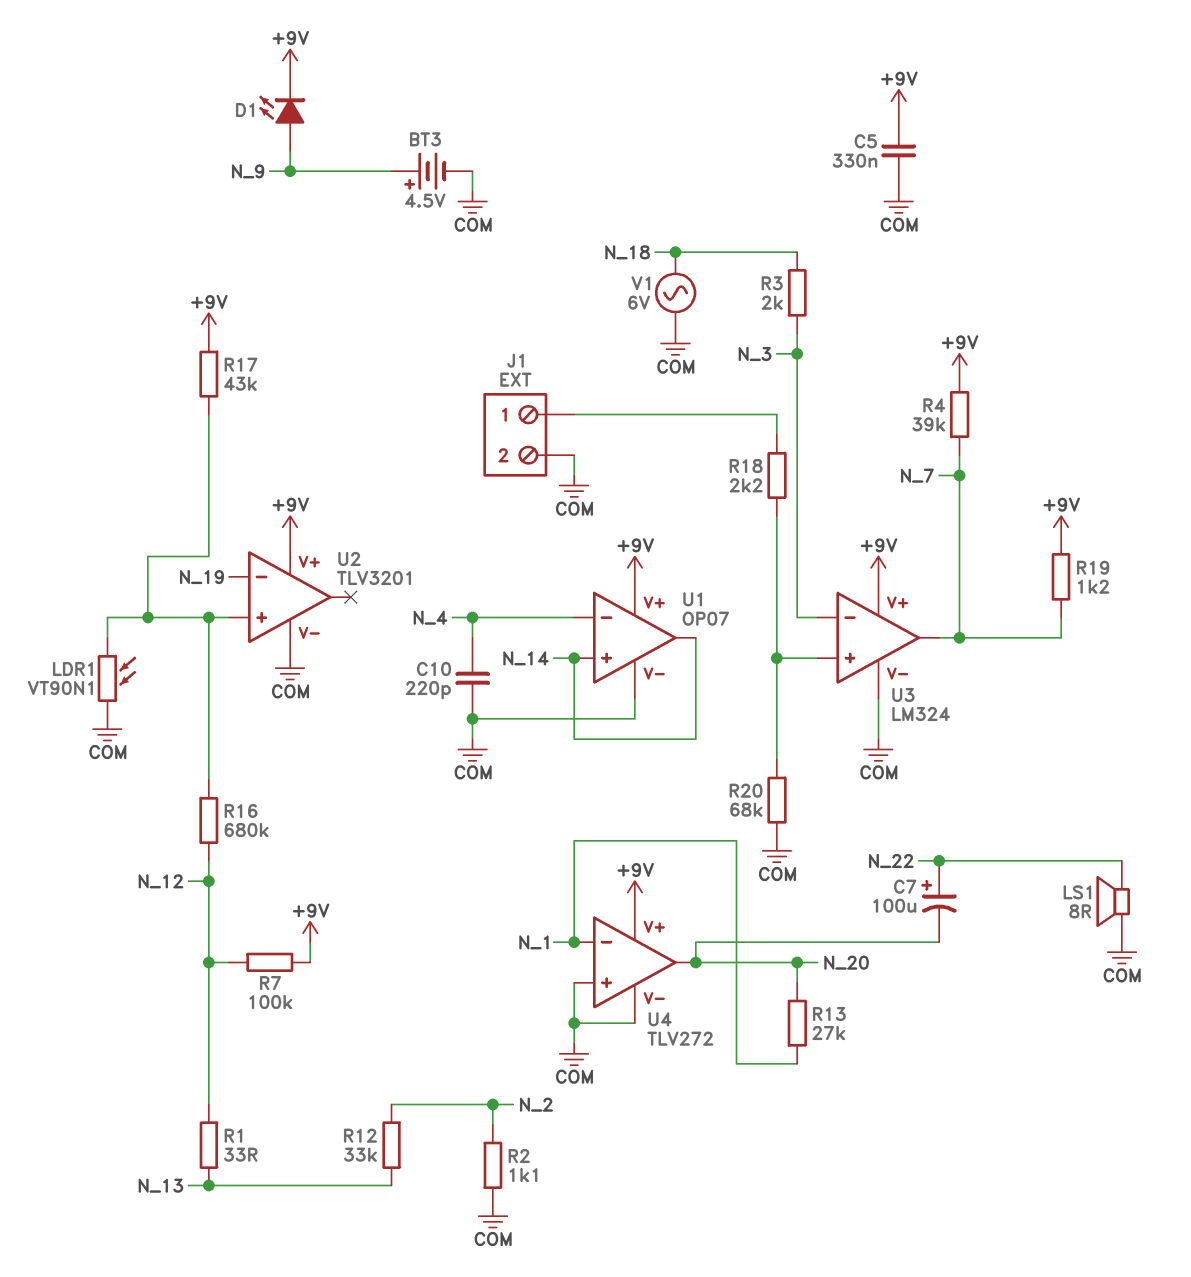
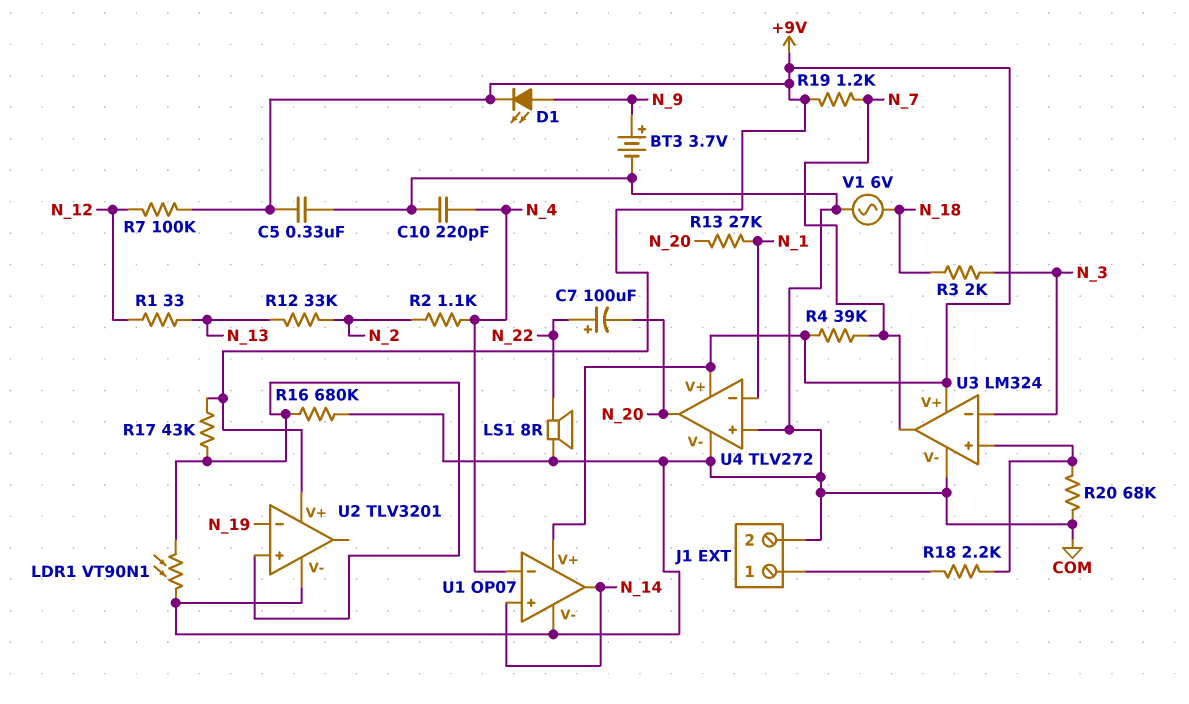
BT3: 4.5V (plus N_9, minus COM) -> 3.7V (plus N_9, minus COM)
R2: 1.1k (COM, N_2) -> 1.1k (N_2, N_4)
R16: 680k (N_12, U2/in+) -> 680k (COM, U2/in+)

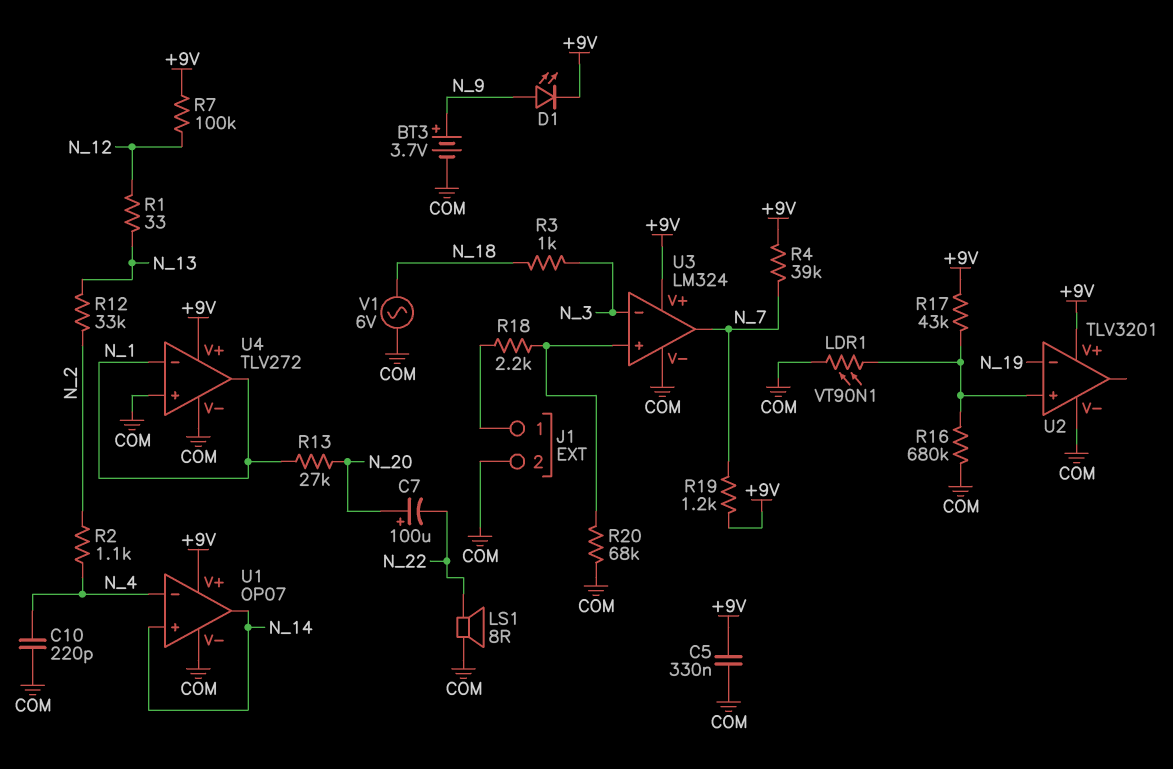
C7: 100uF (plus N_22, minus N_20) -> 100uF (plus N_20, minus N_22)
R3: 2k (N_3, N_18) -> 1k (N_3, N_18)
U4 pin out: N_20 -> N_1

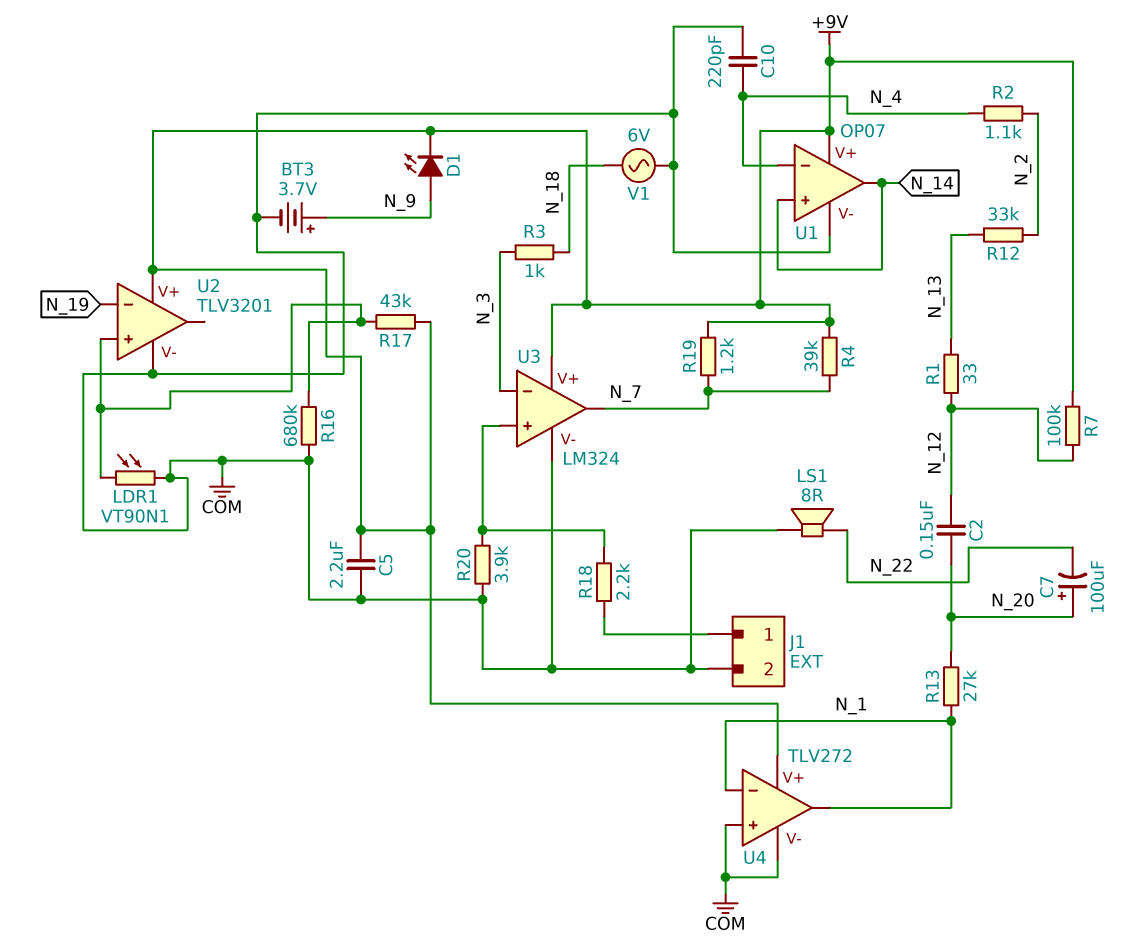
C2: none -> 150nF (N_12, N_20)
C5: 330nF (+9V, COM) -> 2.2uF (+9V, COM)
R20: 68k (COM, U3/in+) -> 3.9k (COM, U3/in+)

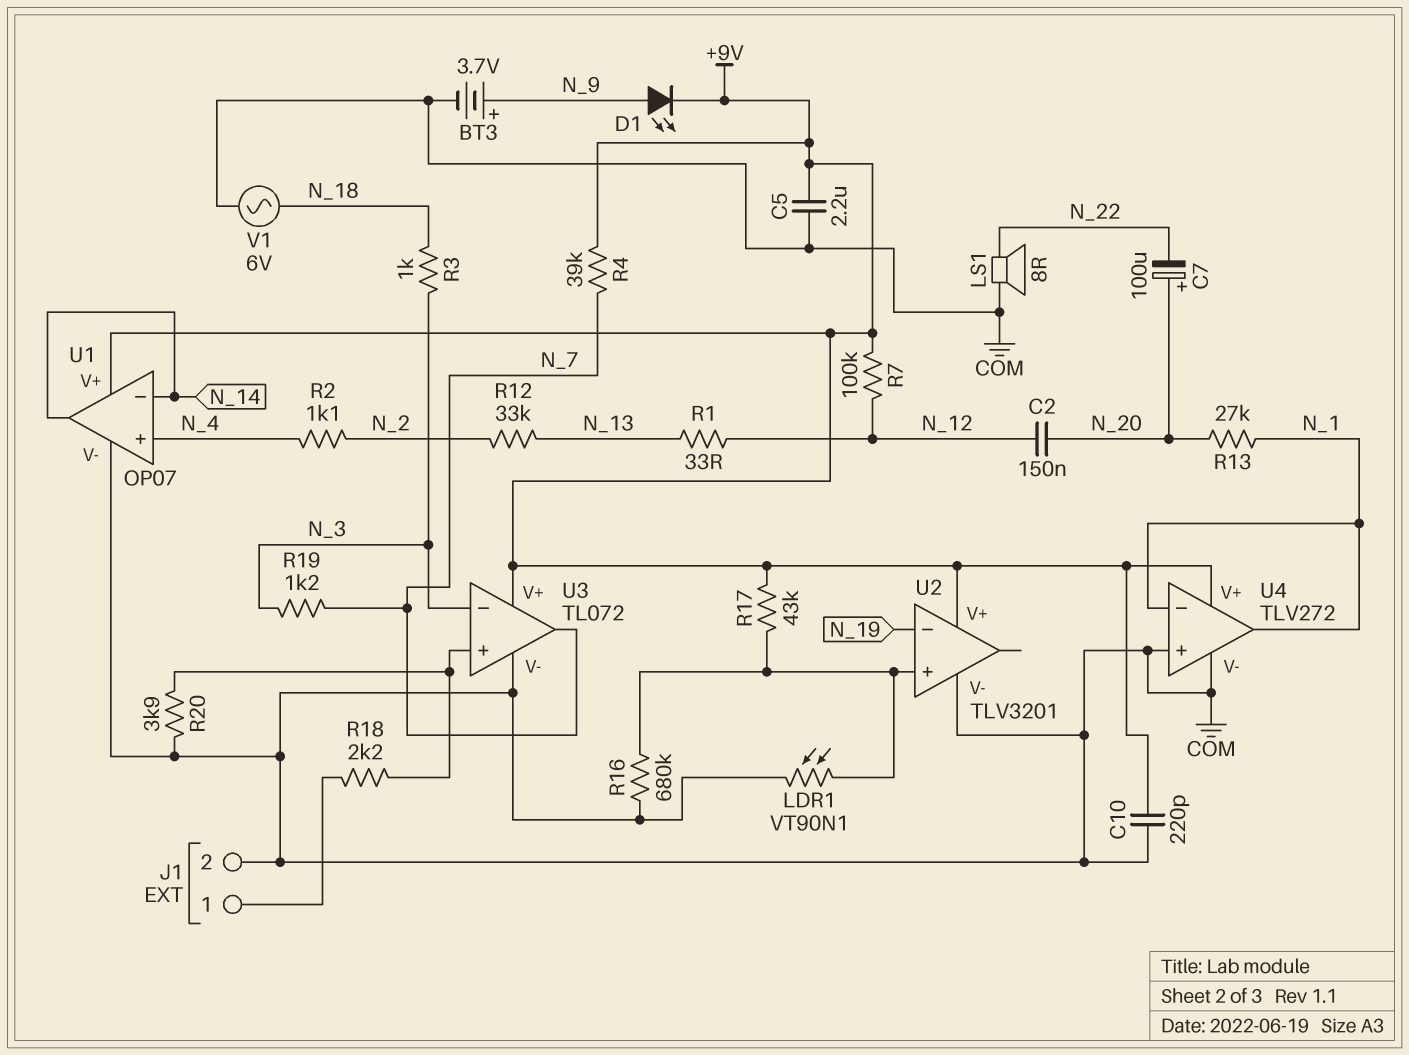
C10: 220pF (COM, N_4) -> 220pF (+9V, COM)
R19: 1.2k (+9V, N_7) -> 1.2k (N_3, N_7)
U1 pin in+: N_14 -> N_4
U1 pin in-: N_4 -> N_14
U3: LM324 -> TL072

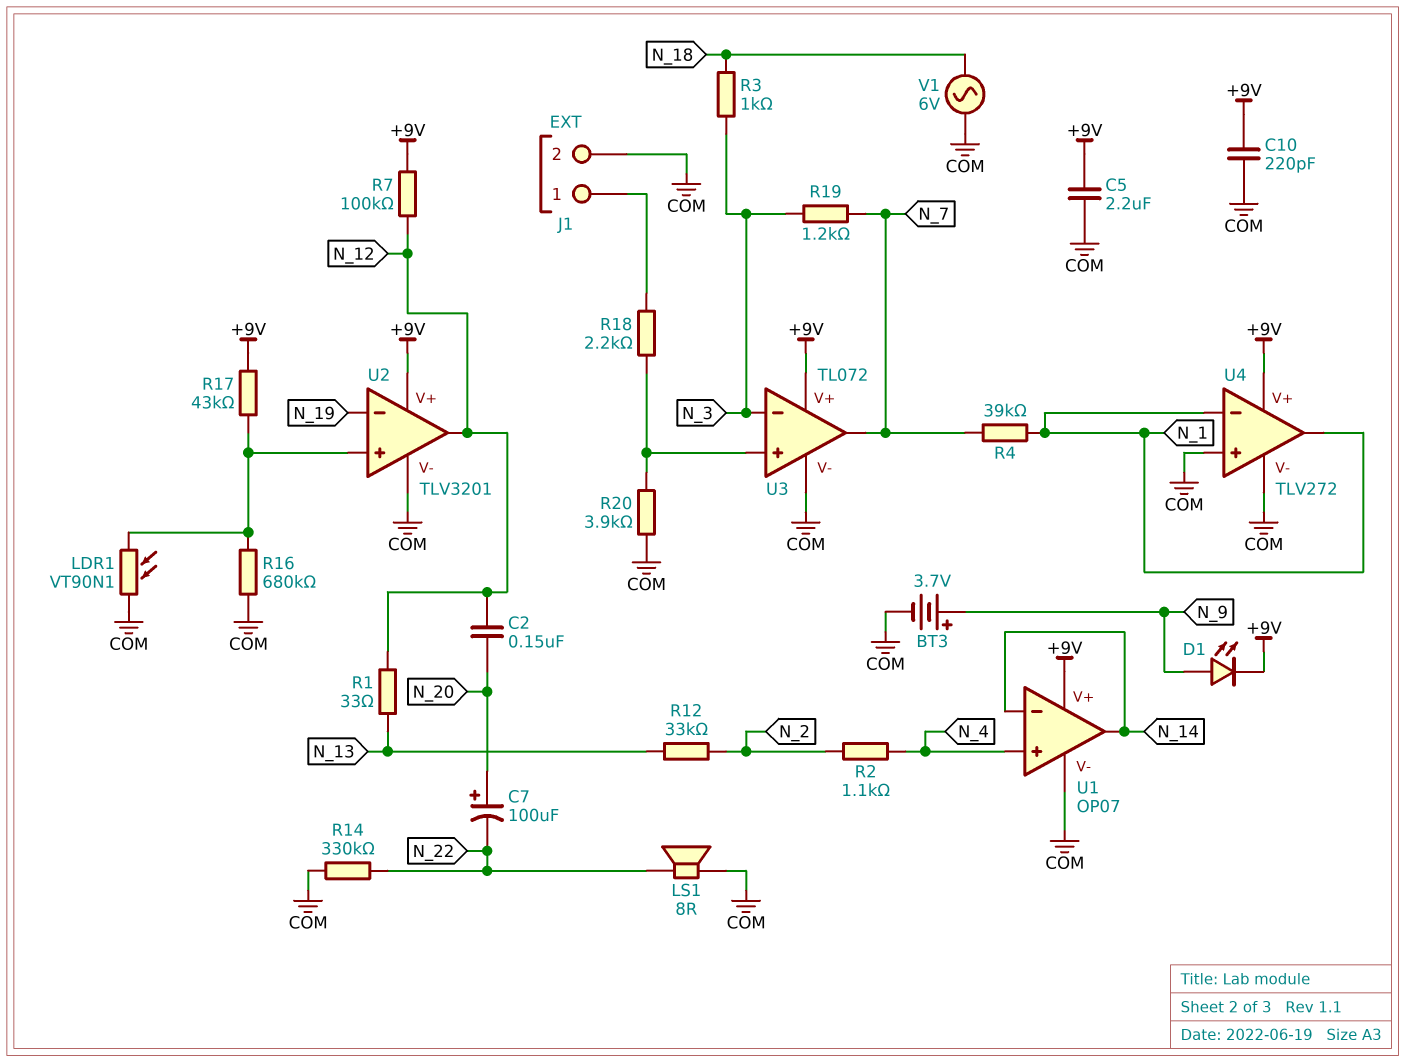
R4: 39k (+9V, N_7) -> 39k (N_1, N_7)
R13: 27k (N_1, N_20) -> none
R14: none -> 330k (COM, N_22)
U2 pin out: none -> N_12

